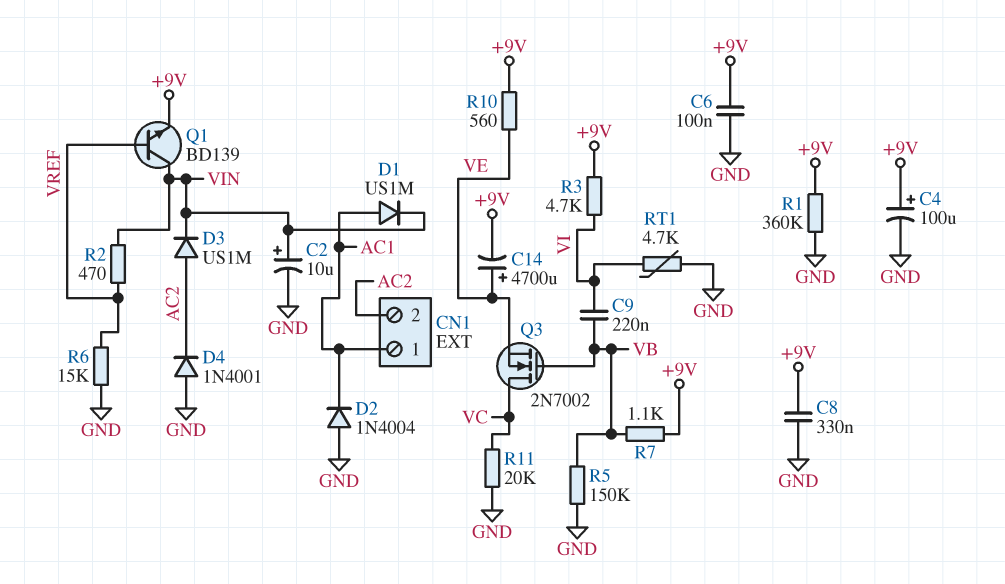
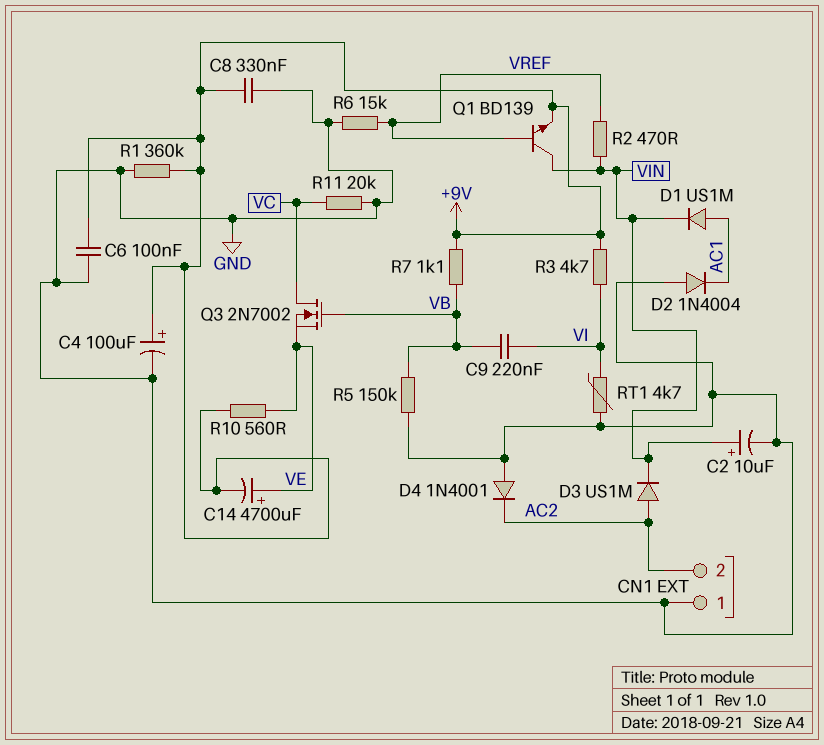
CN1 pin 1: AC1 -> GND

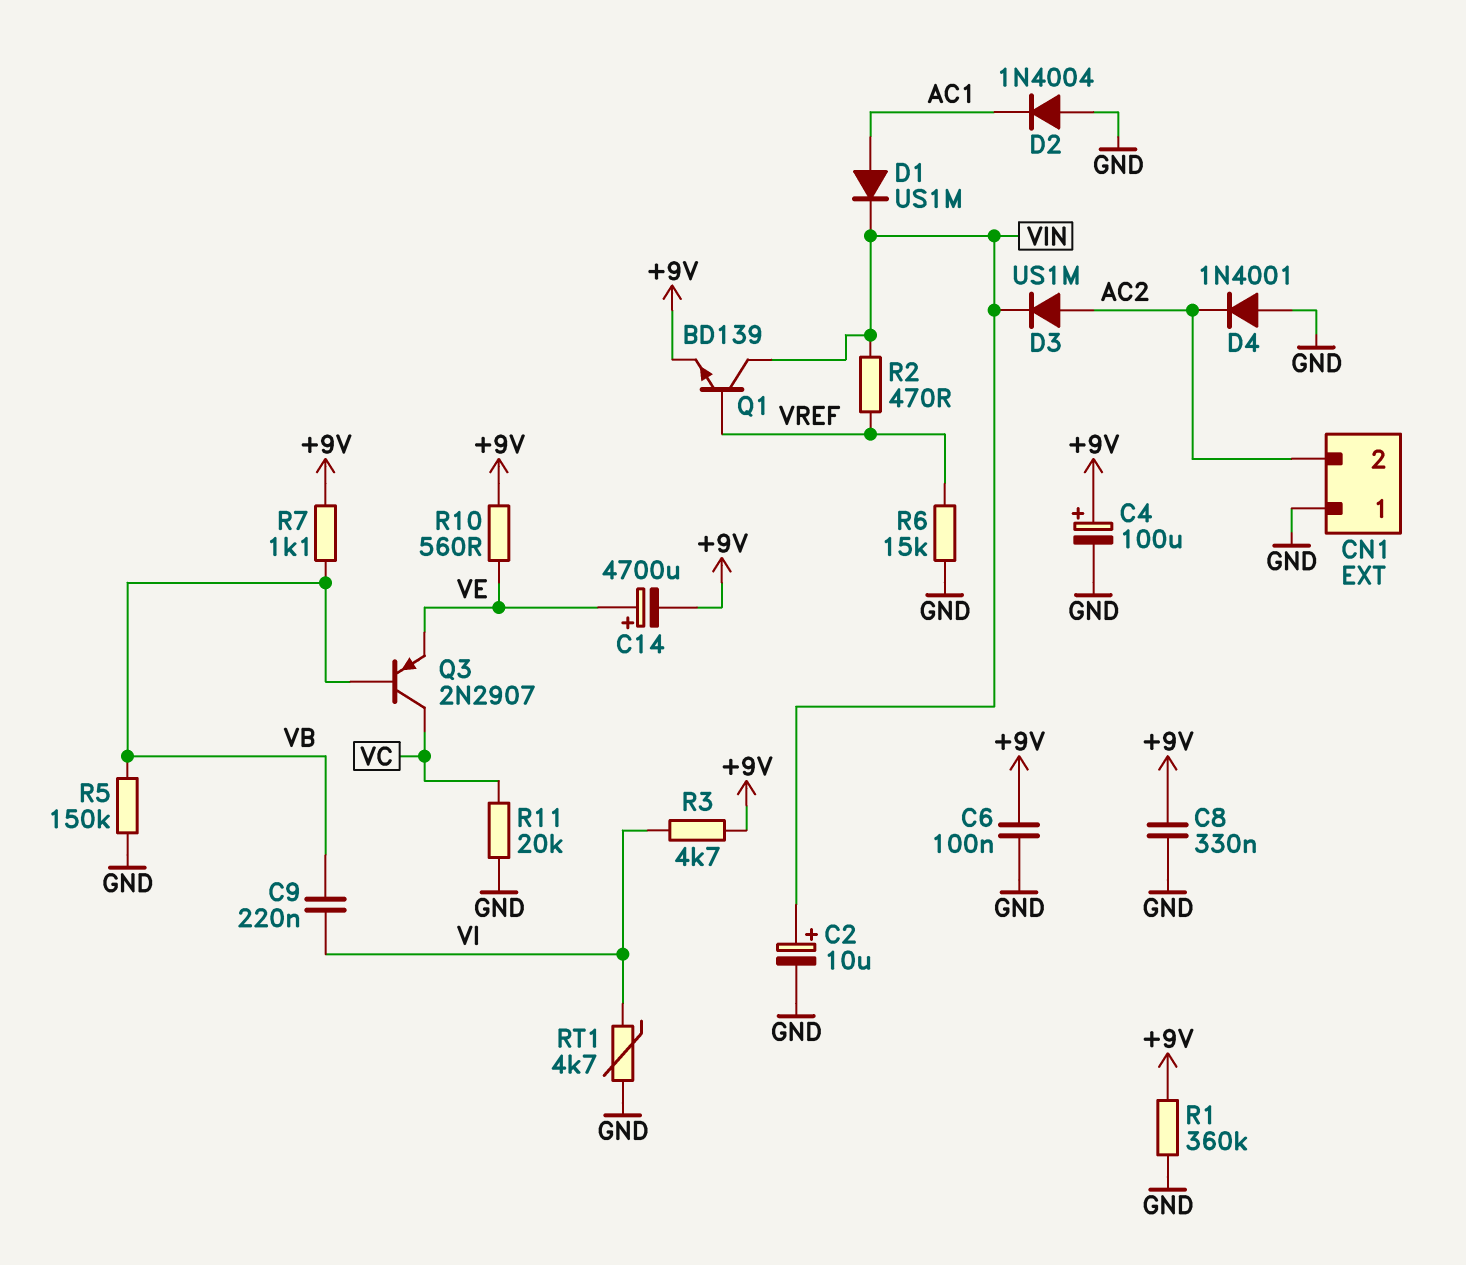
Q3: NMOS 2N7002 (G VB, D VC, S VE) -> PNP 2N2907 (B VB, C VC, E VE)

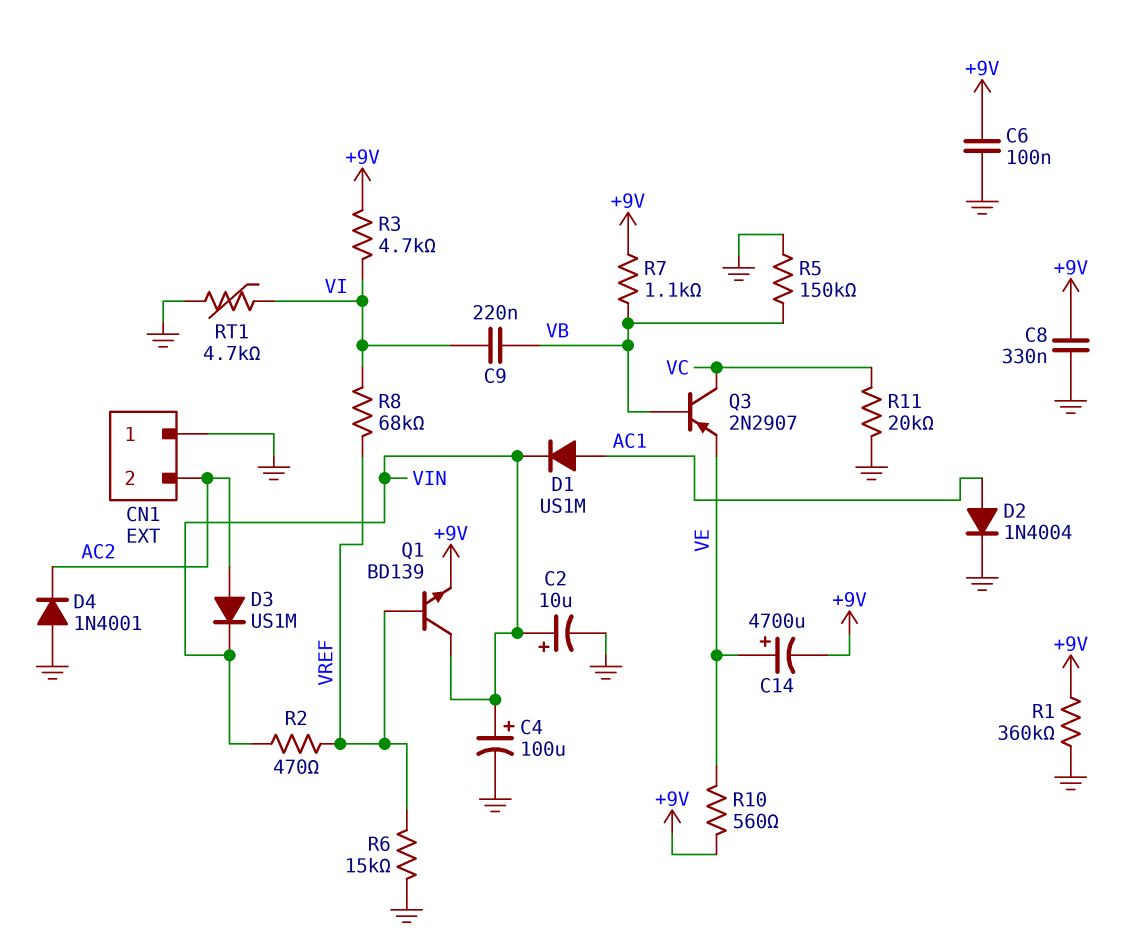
C4: 100uF (plus +9V, minus GND) -> 100uF (plus VIN, minus GND)
D2: diode 1N4004 (A GND, K AC1) -> diode 1N4004 (A AC1, K GND)
R8: none -> 68k (VI, VREF)

